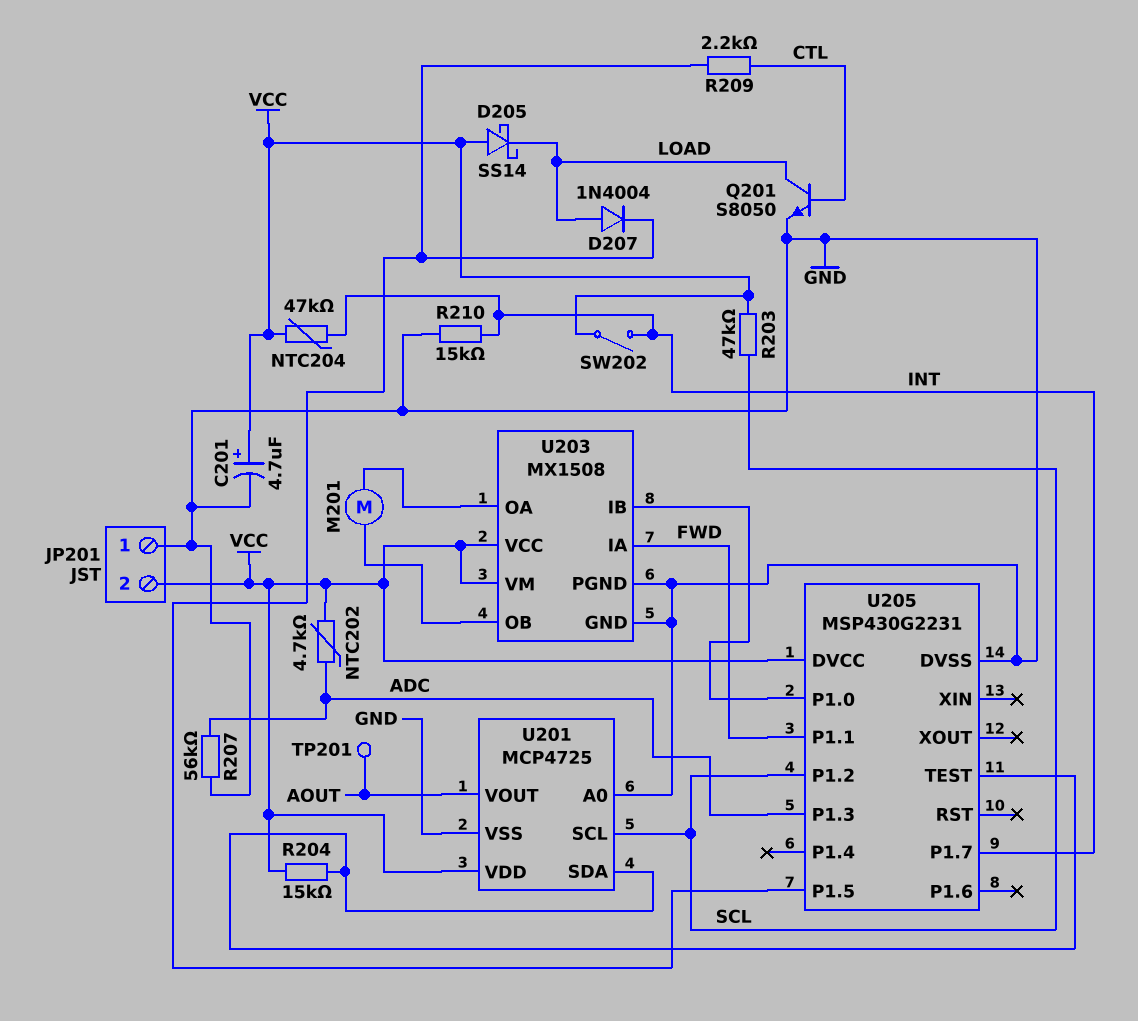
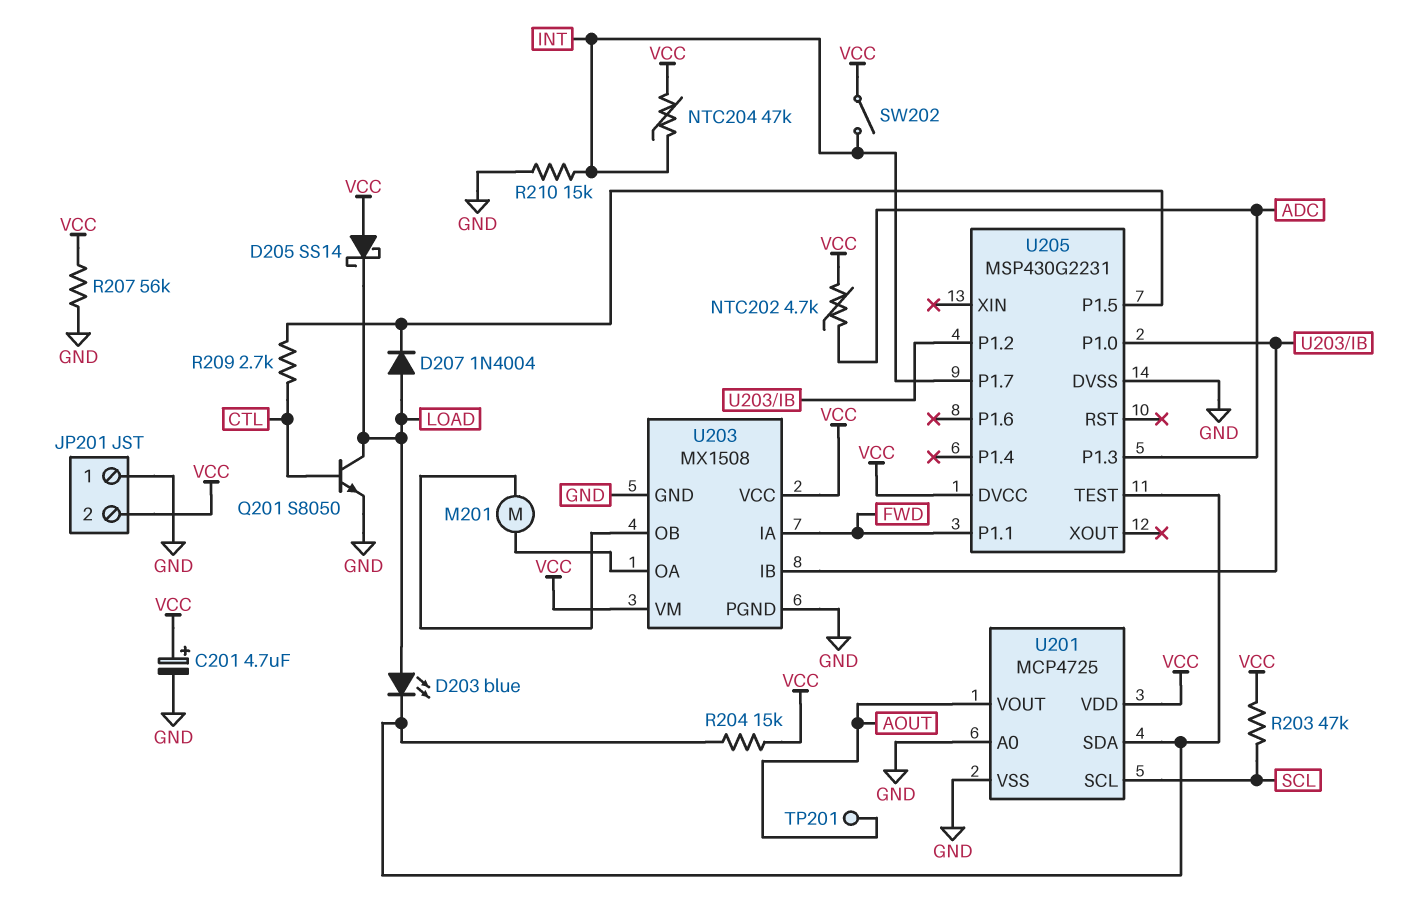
D203: none -> LED blue (A LOAD, K U201/SDA)
R207: 56k (ADC, GND) -> 56k (GND, VCC)
R209: 2.2k (CTL, U205/P1.5) -> 2.7k (CTL, U205/P1.5)
U205 pin P1.2: SCL -> U203/IB

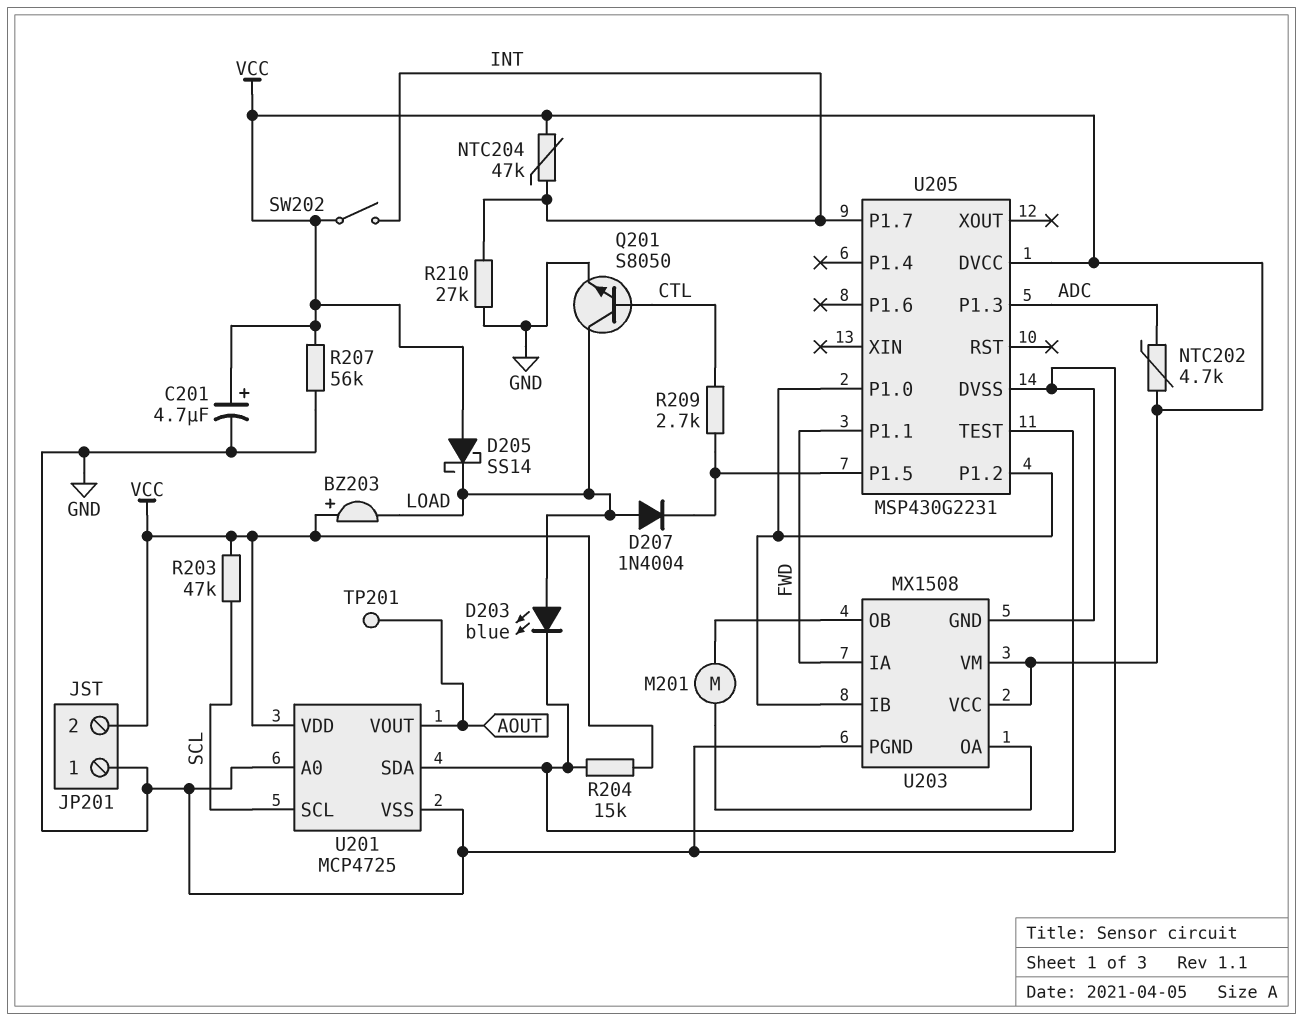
BZ203: none -> buzzer (plus VCC, minus LOAD)
R210: 15k (GND, INT) -> 27k (GND, INT)

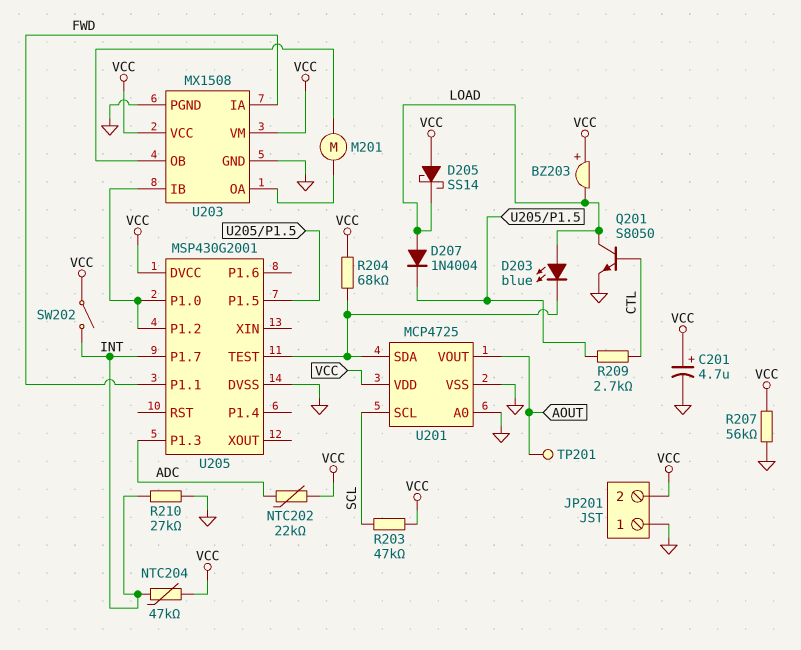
NTC202: 4.7k (ADC, VCC) -> 22k (ADC, VCC)
R204: 15k (U201/SDA, VCC) -> 68k (U201/SDA, VCC)
U205: MSP430G2231 -> MSP430G2001

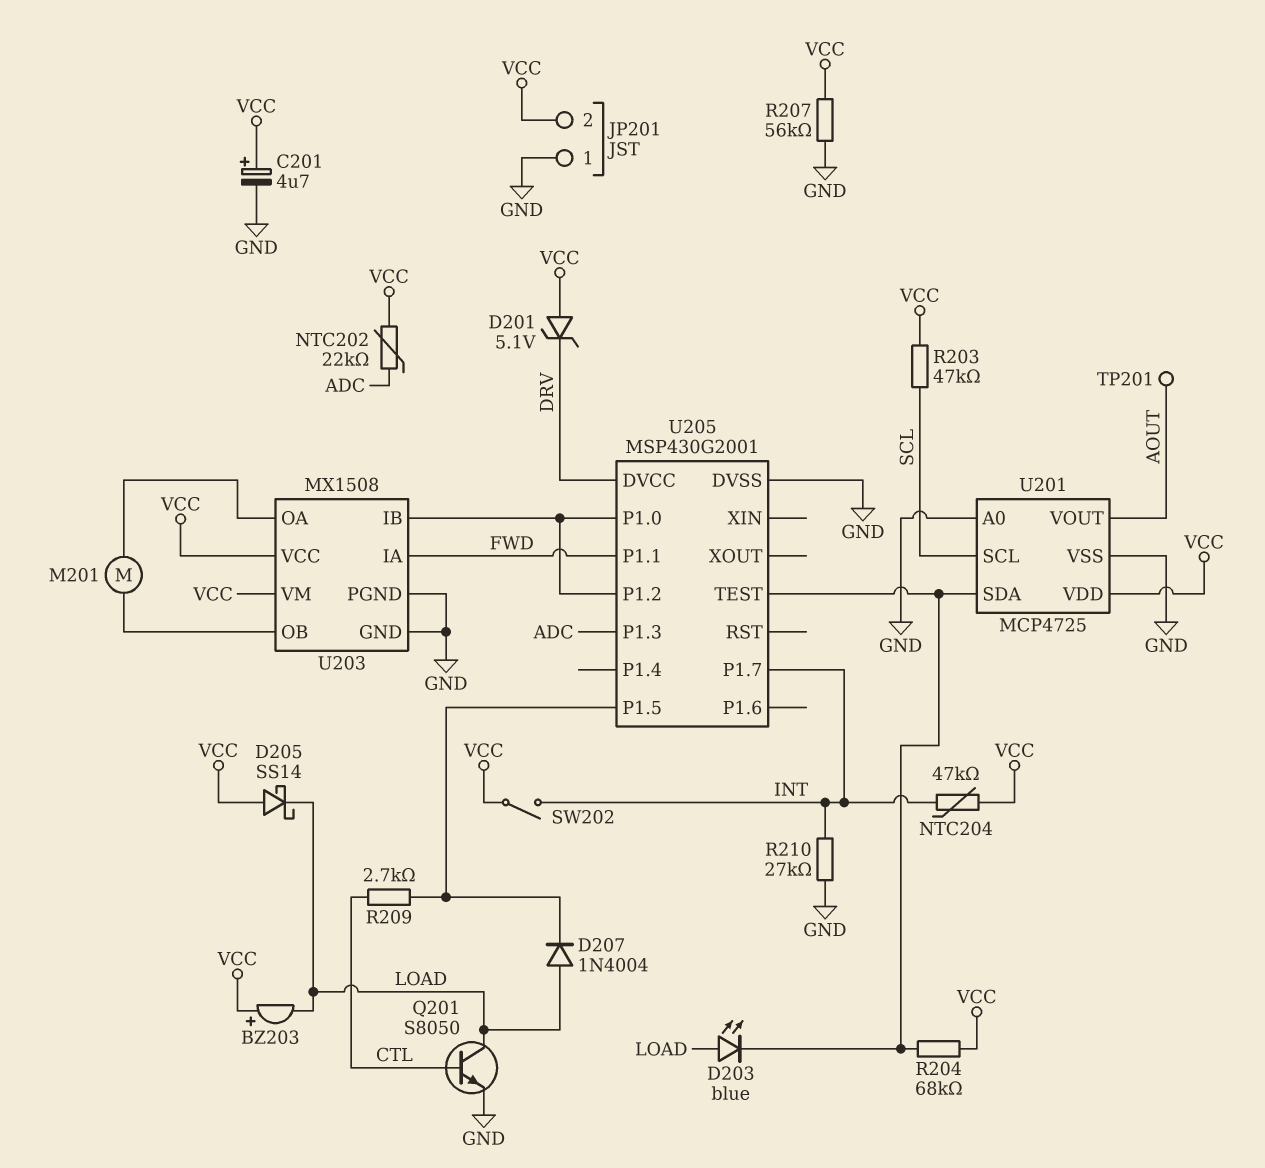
D201: none -> zener 5.1V (A VCC, K DRV)
U205 pin DVCC: VCC -> DRV

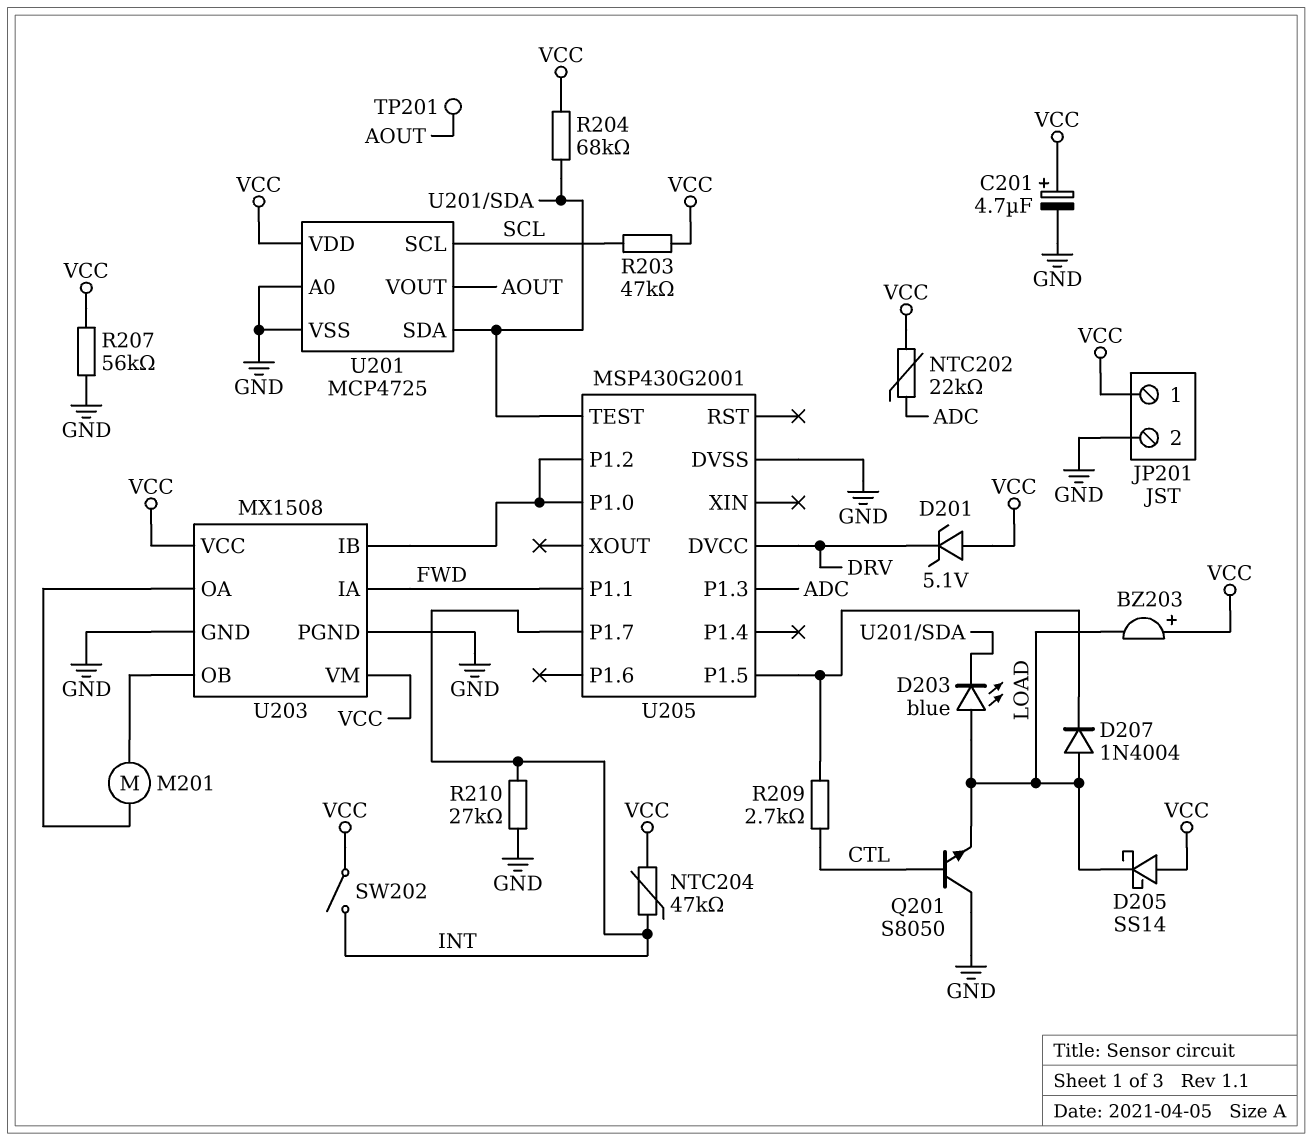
JP201 pin 1: GND -> VCC
JP201 pin 2: VCC -> GND
Q201: NPN S8050 (B CTL, C LOAD, E GND) -> NPN S8050 (B CTL, C GND, E LOAD)

